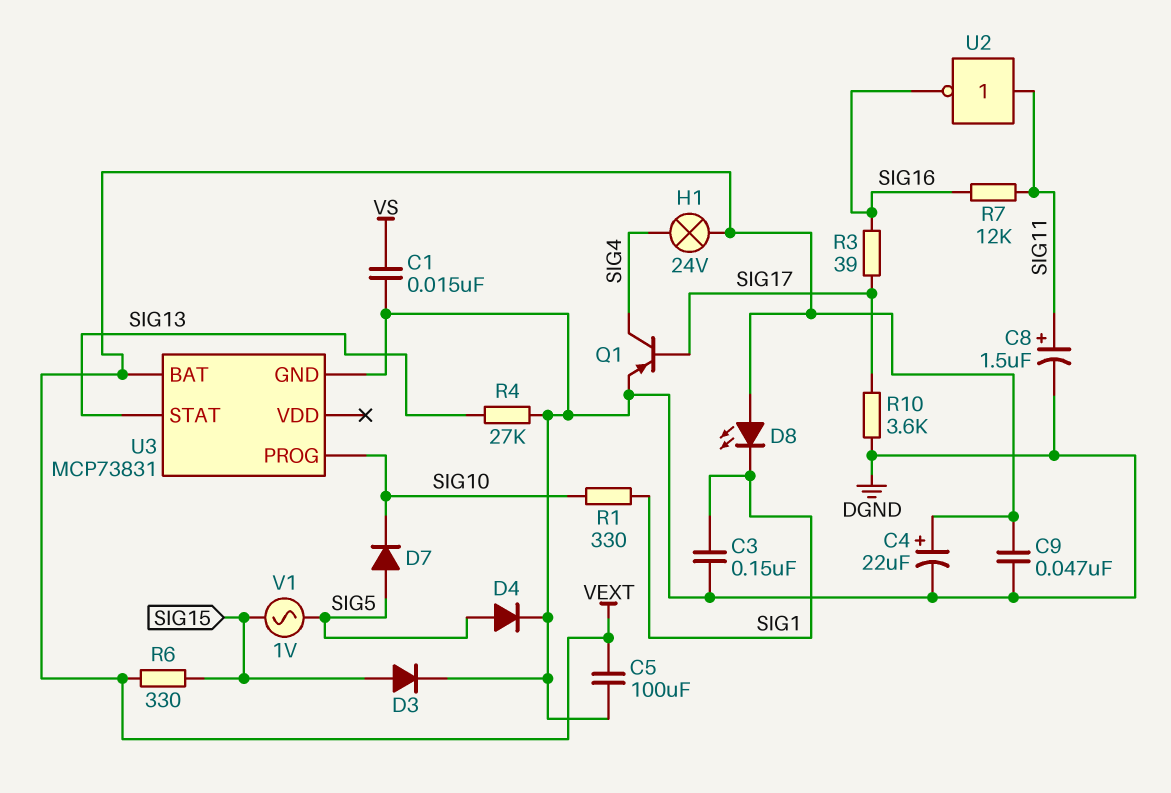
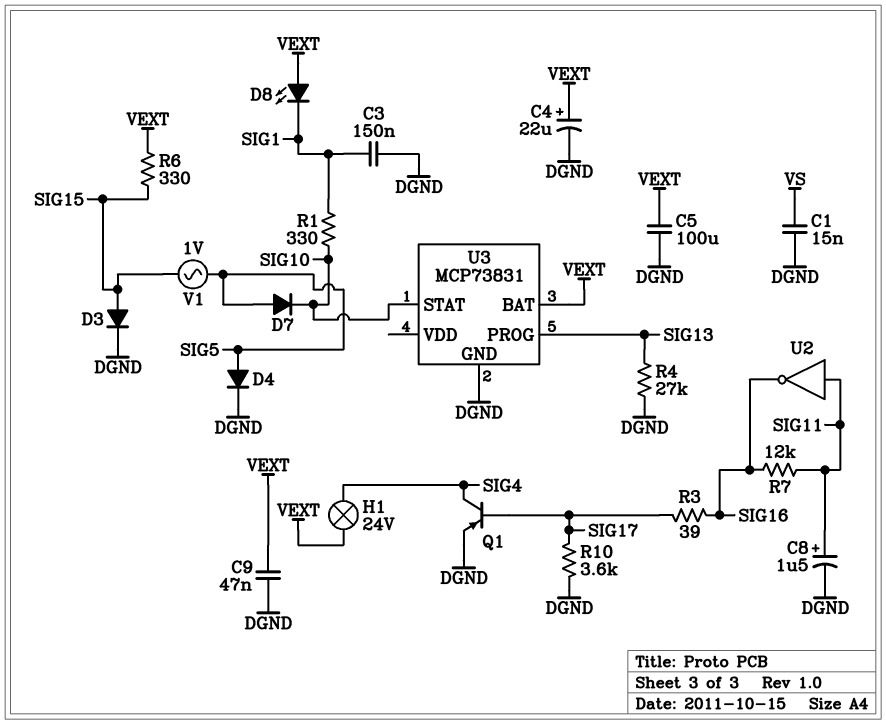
U3 pin PROG: SIG10 -> SIG13
U3 pin STAT: SIG13 -> SIG10

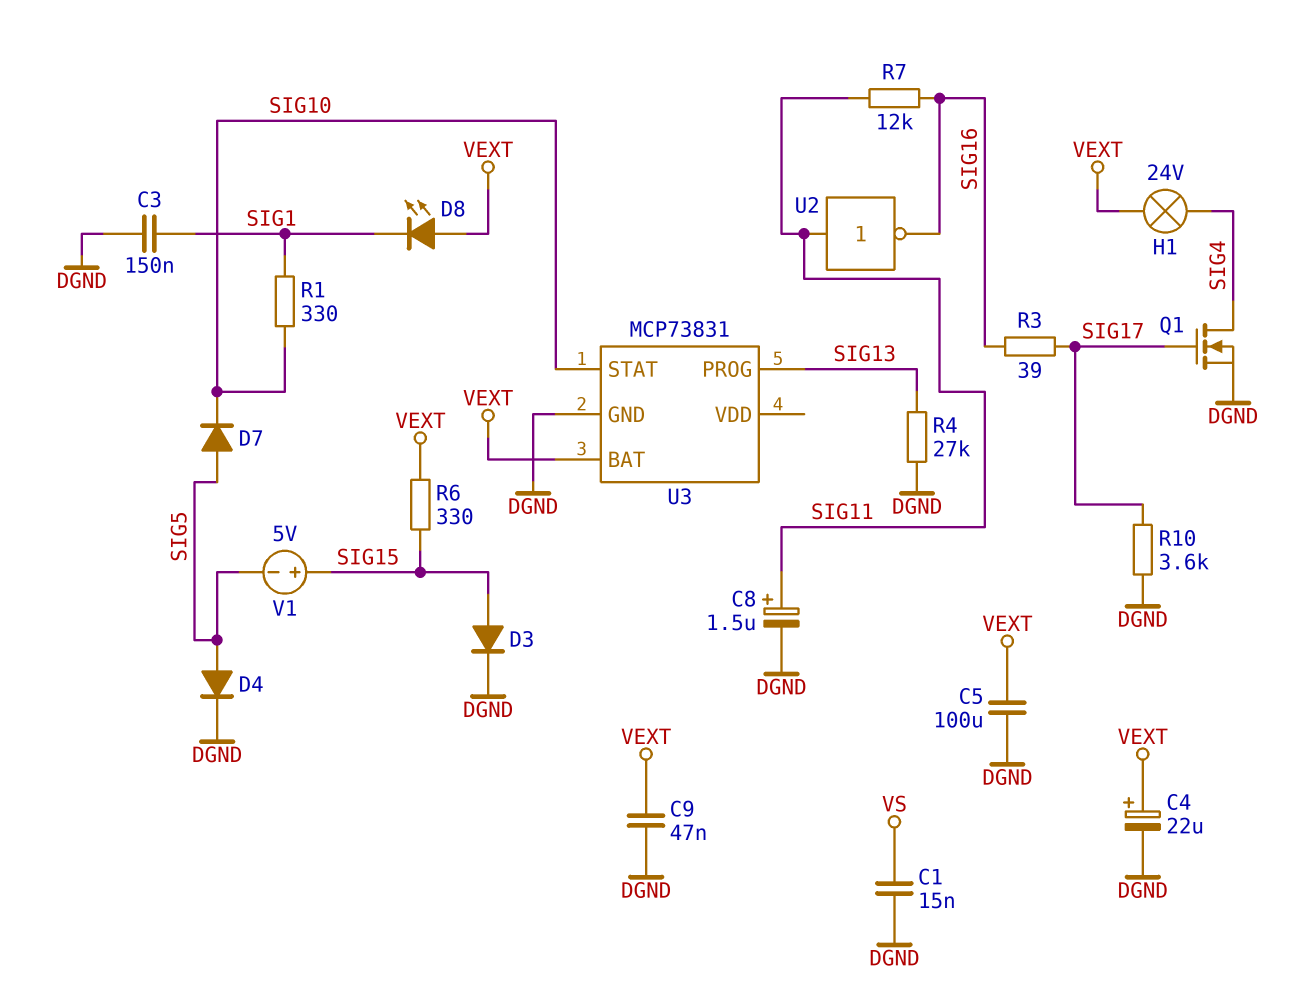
Q1: PNP (B SIG17, C SIG4, E DGND) -> NMOS (G SIG17, D SIG4, S DGND)
V1: AC 1V (SIG5, SIG15) -> 5V (plus SIG15, minus SIG5)

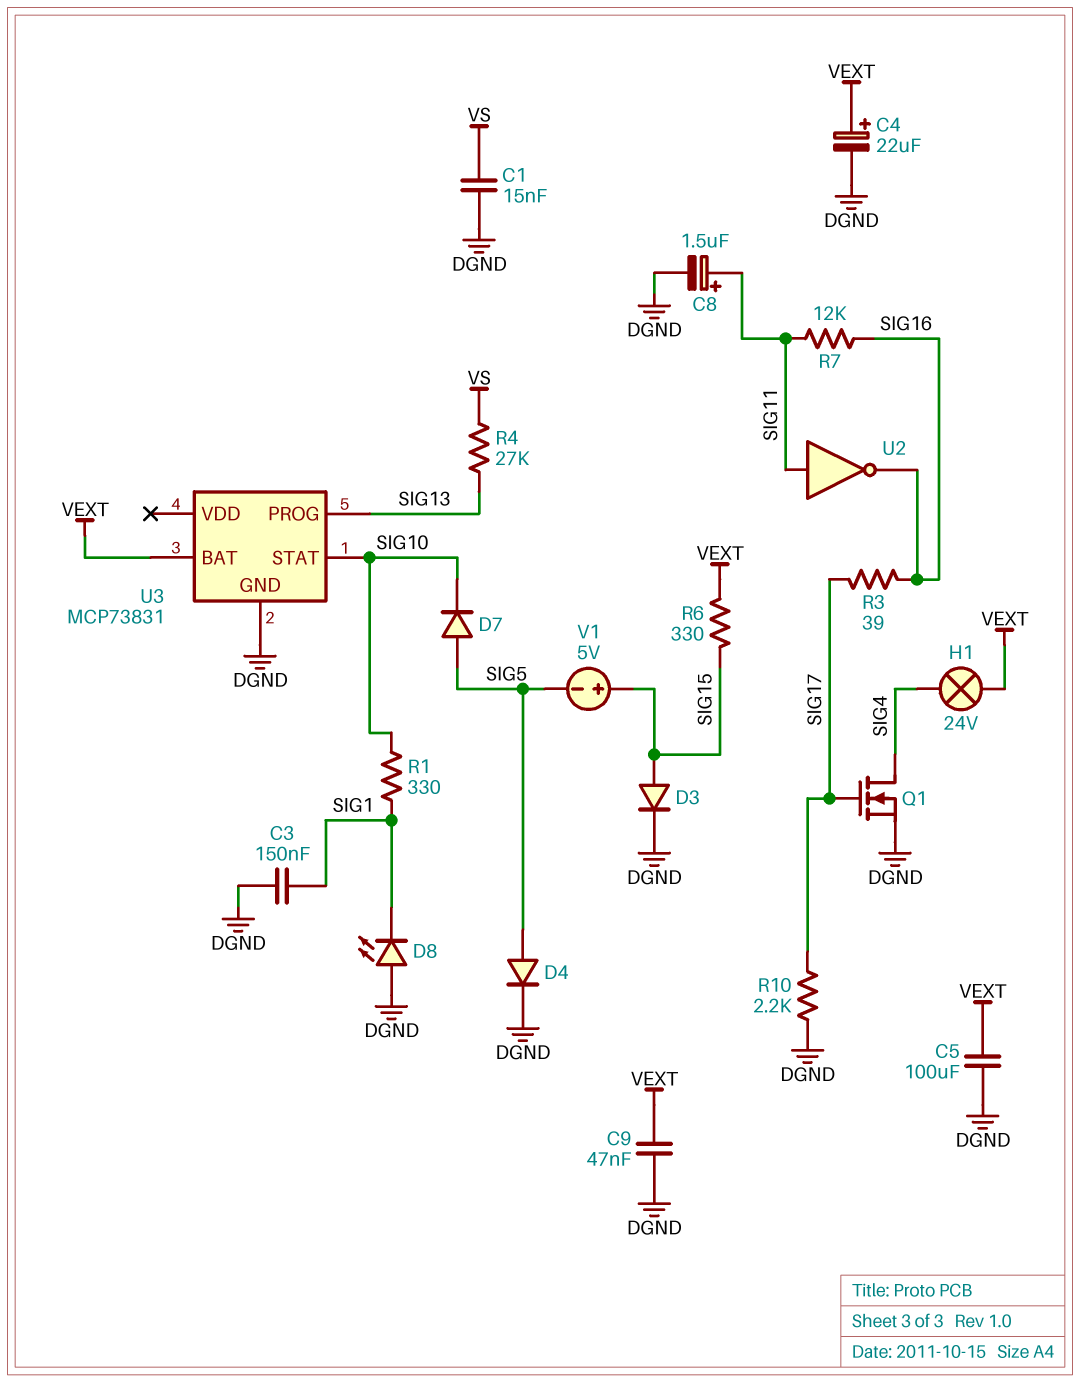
D8: LED (A VEXT, K SIG1) -> LED (A DGND, K SIG1)
R4: 27k (DGND, SIG13) -> 27k (SIG13, VS)
R10: 3.6k (DGND, SIG17) -> 2.2k (DGND, SIG17)

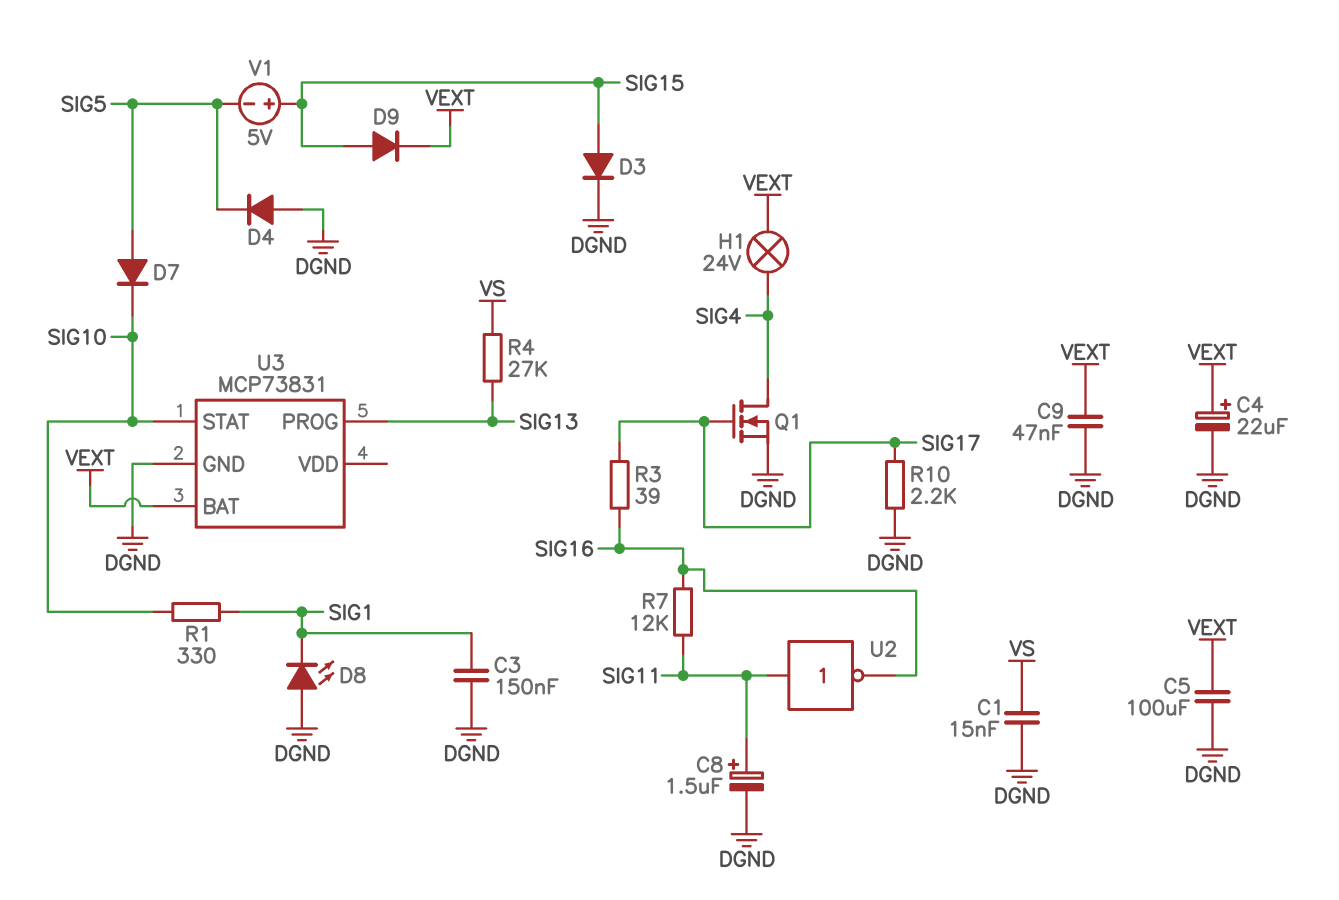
D4: diode (A SIG5, K DGND) -> diode (A DGND, K SIG5)
D9: none -> diode (A SIG15, K VEXT)
R6: 330 (SIG15, VEXT) -> none

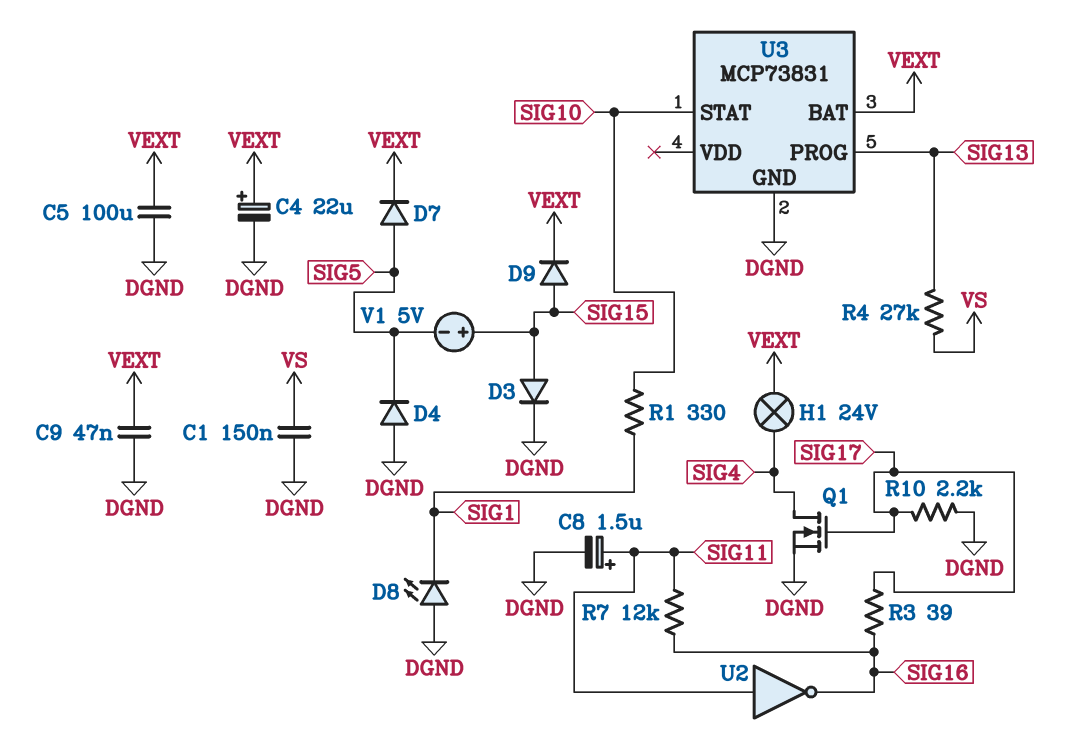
C1: 15nF (DGND, VS) -> 150nF (DGND, VS)
C3: 150nF (DGND, SIG1) -> none
D7: diode (A SIG5, K SIG10) -> diode (A SIG5, K VEXT)

